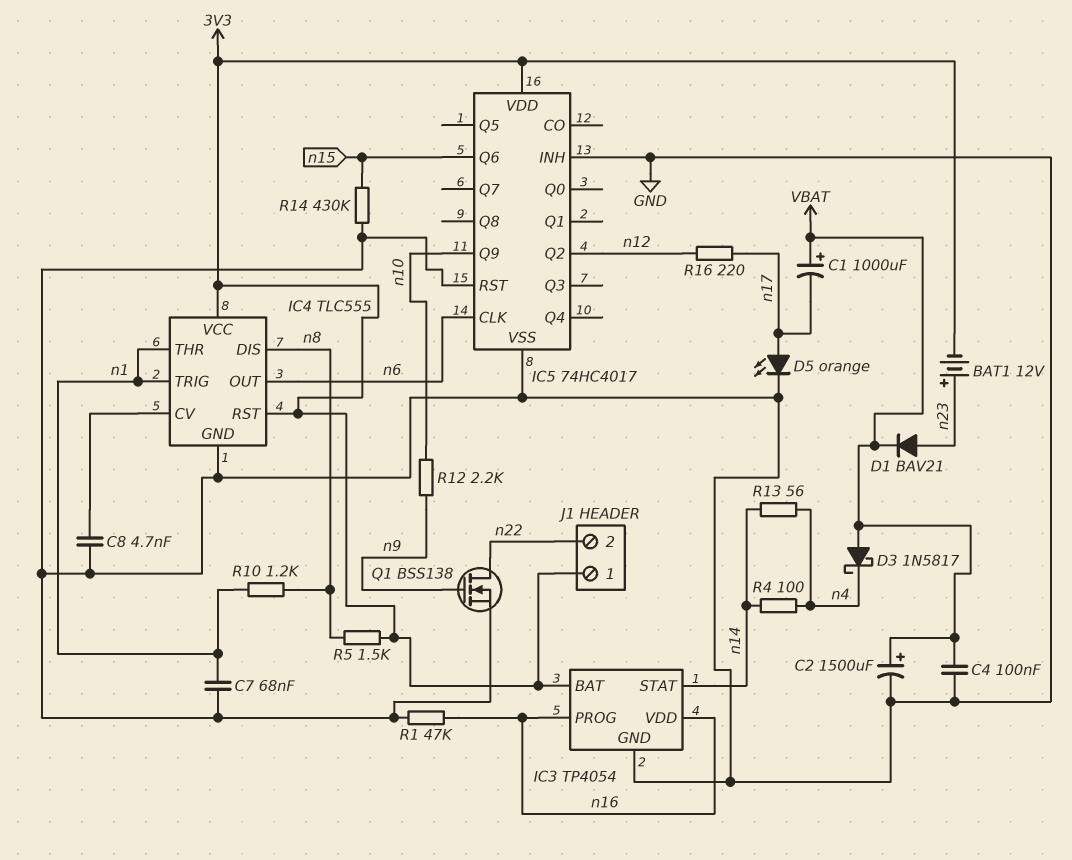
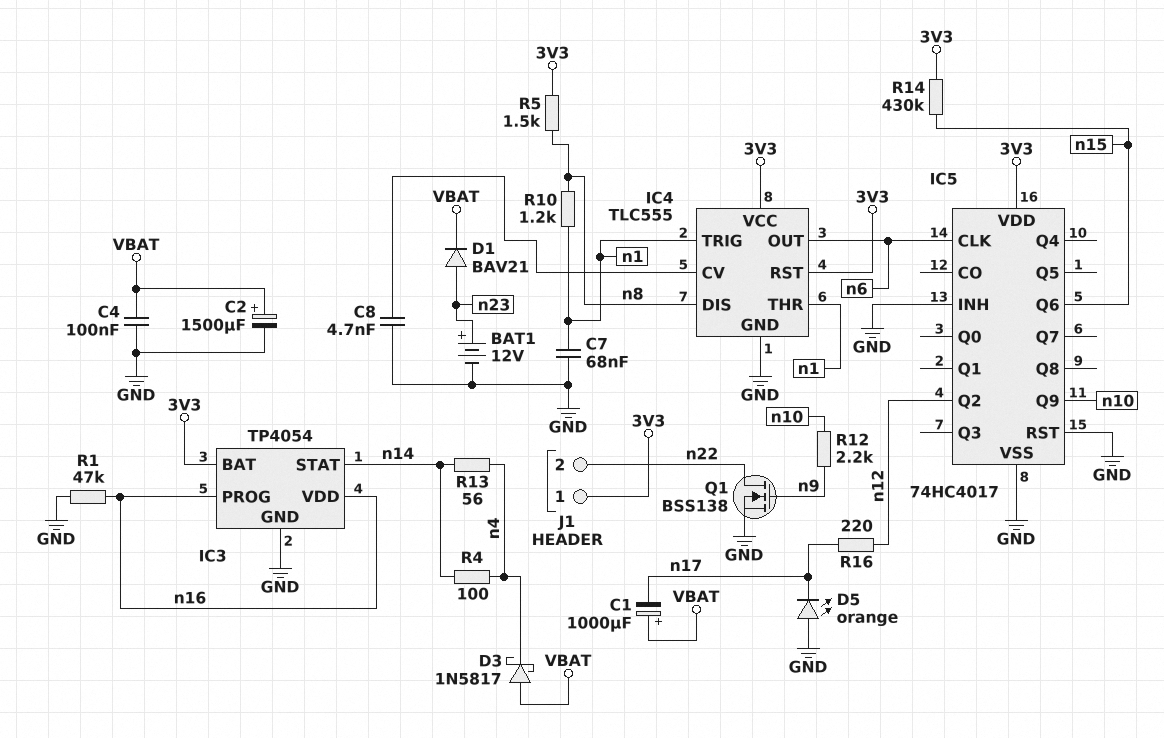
BAT1: 12V (plus n23, minus 3V3) -> 12V (plus n23, minus GND)
D5: LED orange (A n17, K GND) -> LED orange (A GND, K n17)
R14: 430k (GND, n15) -> 430k (3V3, n15)

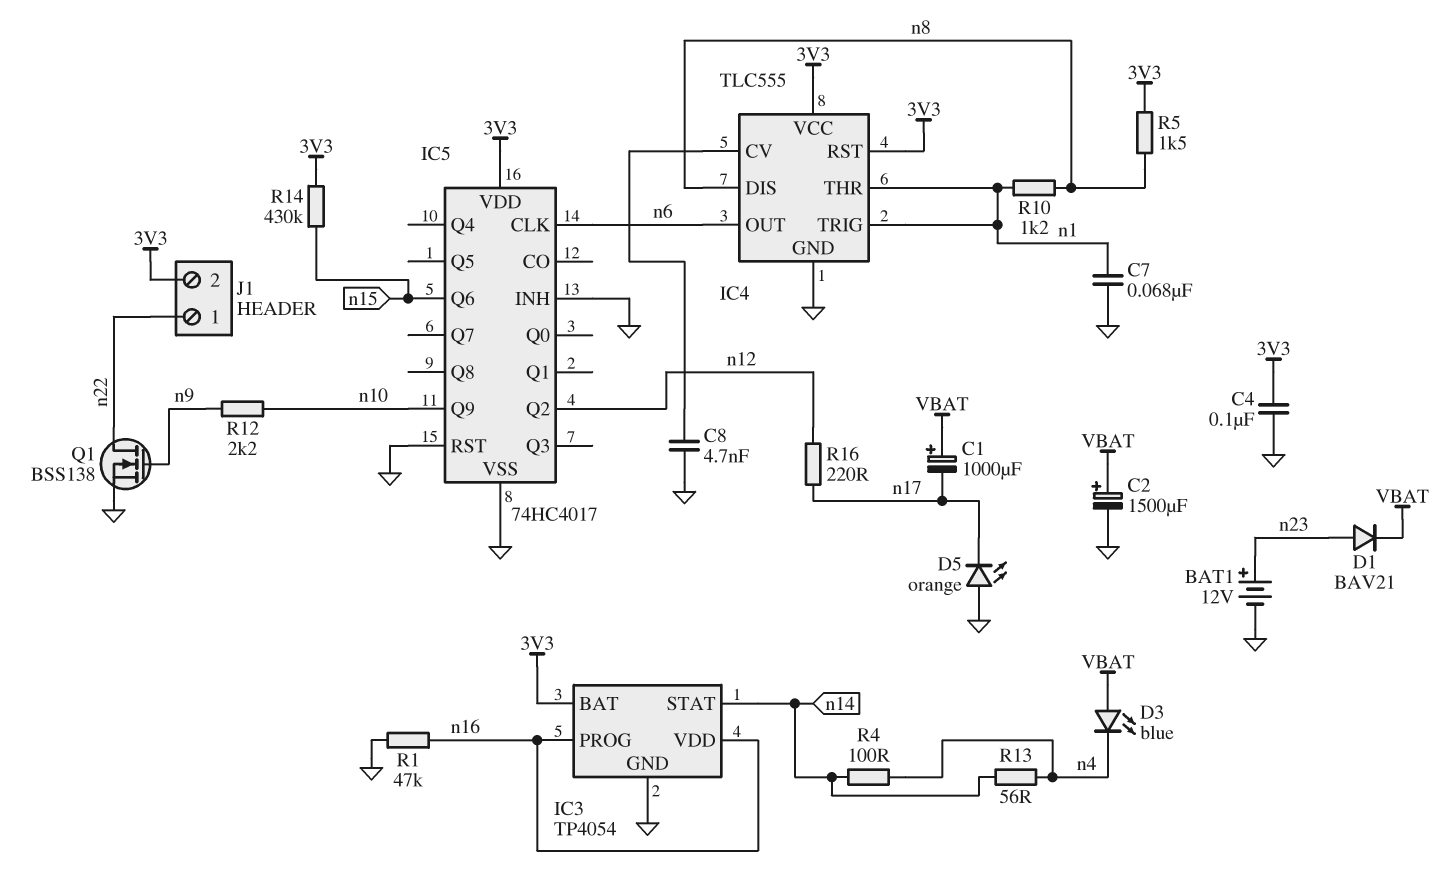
C4: 100nF (GND, VBAT) -> 100nF (3V3, GND)
D3: schottky 1N5817 (A VBAT, K n4) -> LED blue (A VBAT, K n4)
J1 pin 1: 3V3 -> n22
J1 pin 2: n22 -> 3V3

